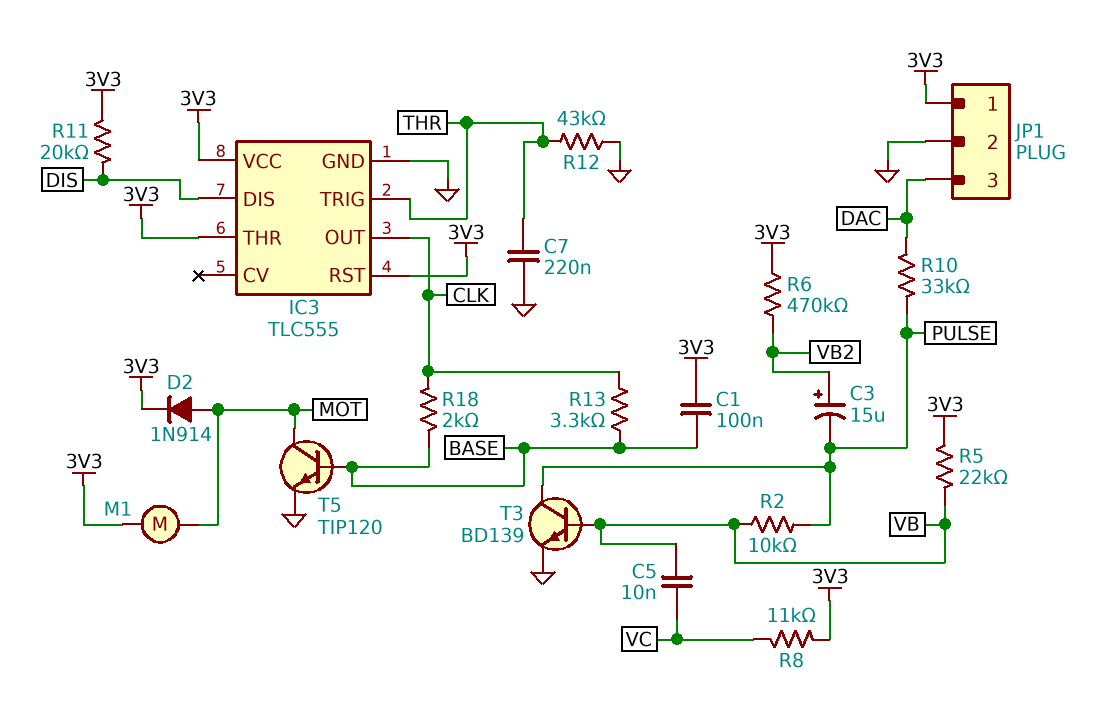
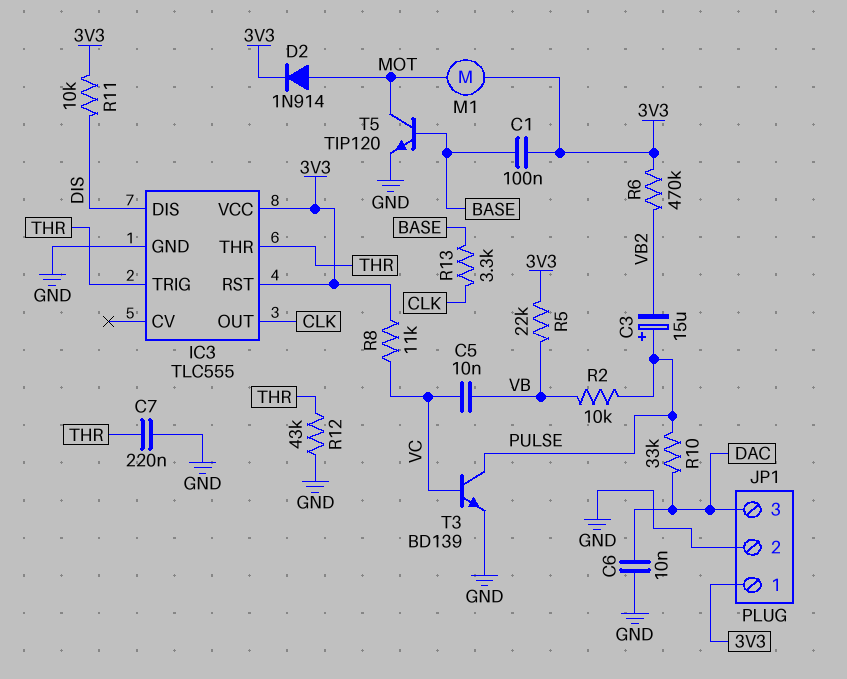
C3: 15uF (plus VB2, minus PULSE) -> 15uF (plus PULSE, minus VB2)
C6: none -> 10nF (DAC, GND)
IC3 pin THR: 3V3 -> THR
R11: 20k (3V3, DIS) -> 10k (3V3, DIS)
R18: 2k (BASE, CLK) -> none
T3: NPN BD139 (B VB, C PULSE, E GND) -> NPN BD139 (B VC, C PULSE, E GND)

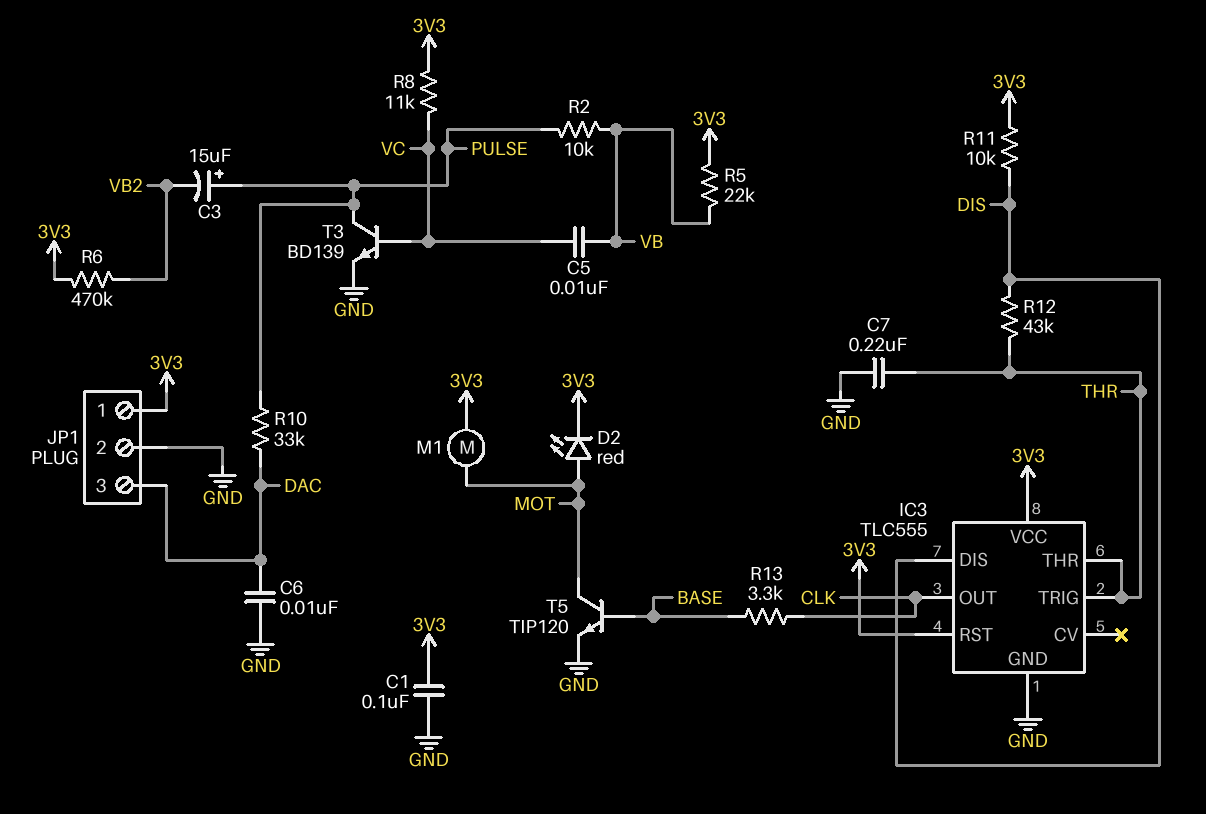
C1: 100nF (3V3, BASE) -> 100nF (3V3, GND)
D2: diode 1N914 (A MOT, K 3V3) -> LED red (A MOT, K 3V3)
R12: 43k (GND, THR) -> 43k (DIS, THR)

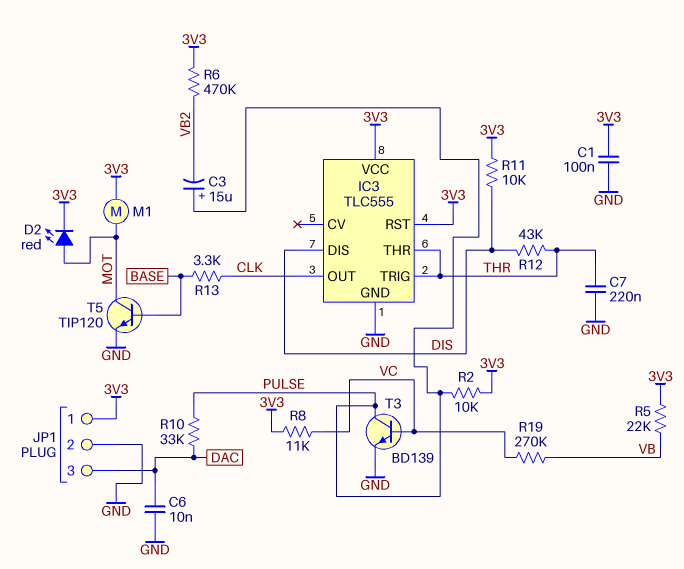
C5: 10nF (VB, VC) -> none
R2: 10k (PULSE, VB) -> 10k (3V3, PULSE)
R19: none -> 270k (VB, VC)

